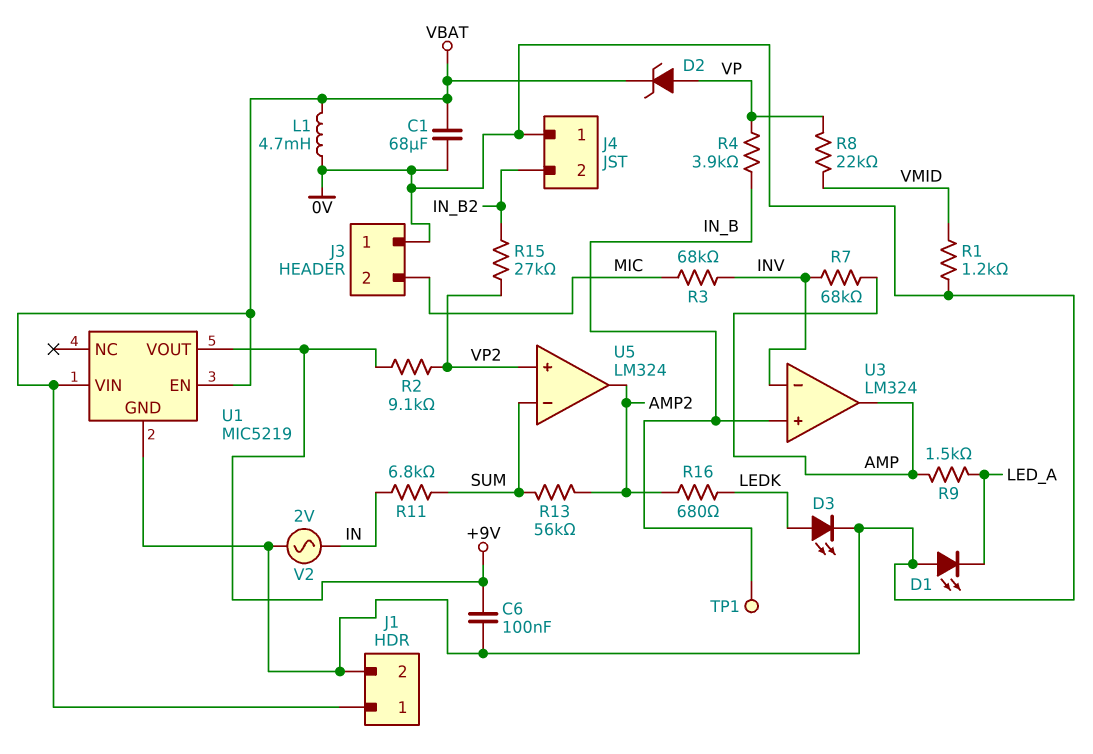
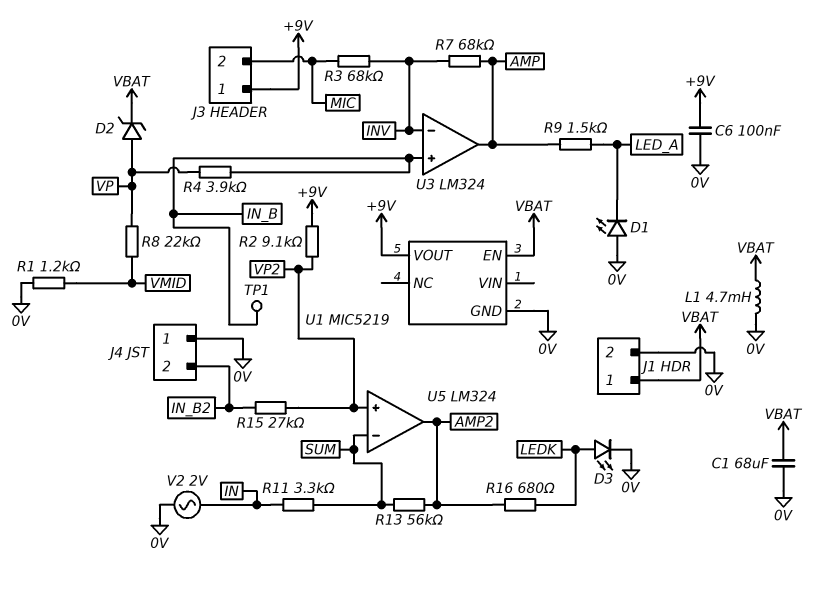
J3 pin 1: 0V -> +9V
R11: 6.8k (IN, SUM) -> 3.3k (IN, SUM)
U1 pin VIN: VBAT -> none

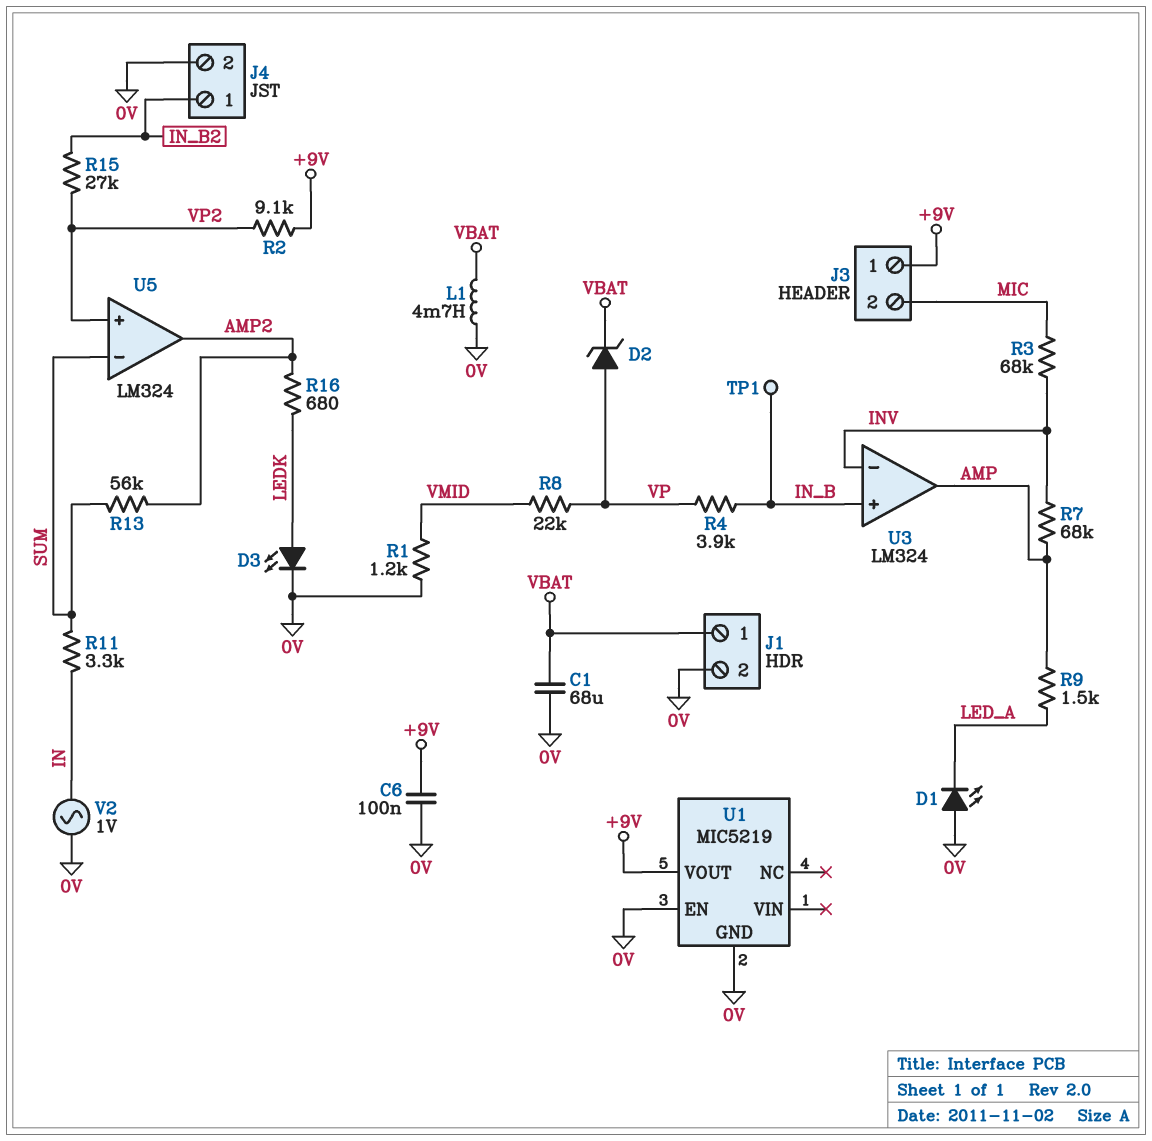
J4 pin 1: 0V -> IN_B2
J4 pin 2: IN_B2 -> 0V
U1 pin EN: VBAT -> 0V
V2: AC 2V (0V, IN) -> AC 1V (0V, IN)

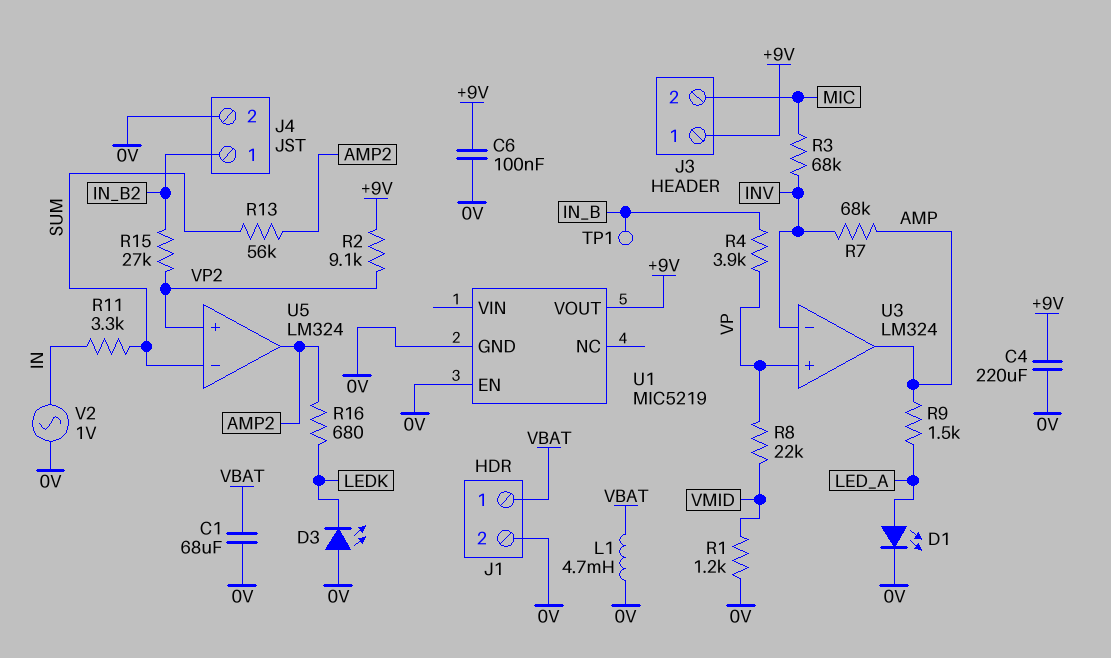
C4: none -> 220uF (+9V, 0V)
D1: LED (A 0V, K LED_A) -> LED (A LED_A, K 0V)
D2: zener (A VP, K VBAT) -> none
D3: LED (A LEDK, K 0V) -> LED (A 0V, K LEDK)
U3 pin in+: IN_B -> VP

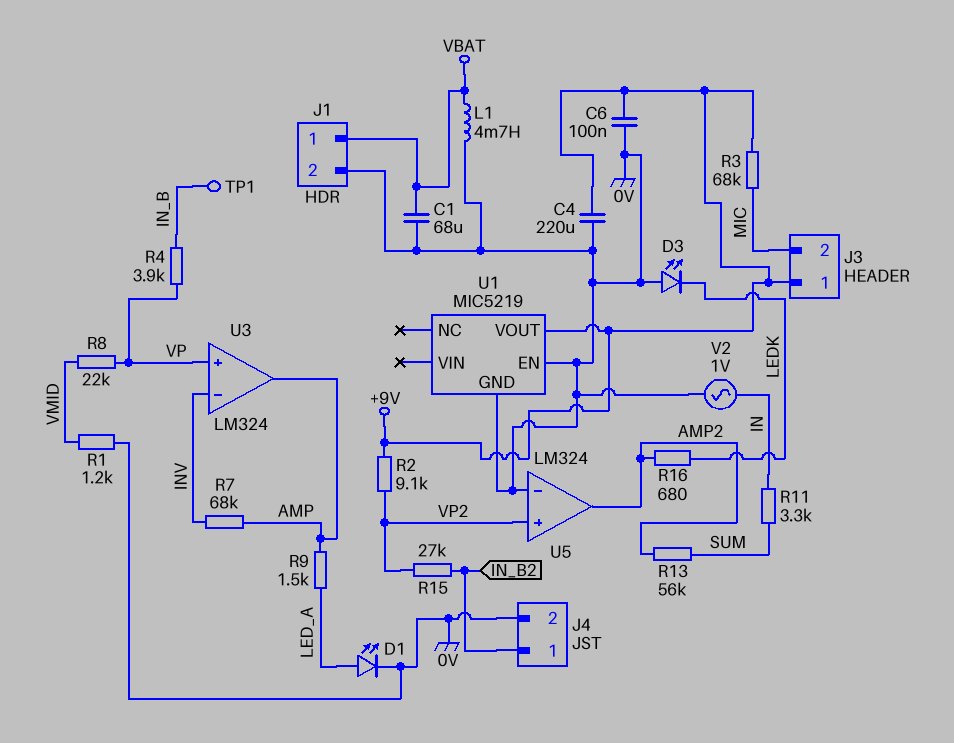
R3: 68k (INV, MIC) -> 68k (+9V, MIC)
U5 pin in-: SUM -> 0V

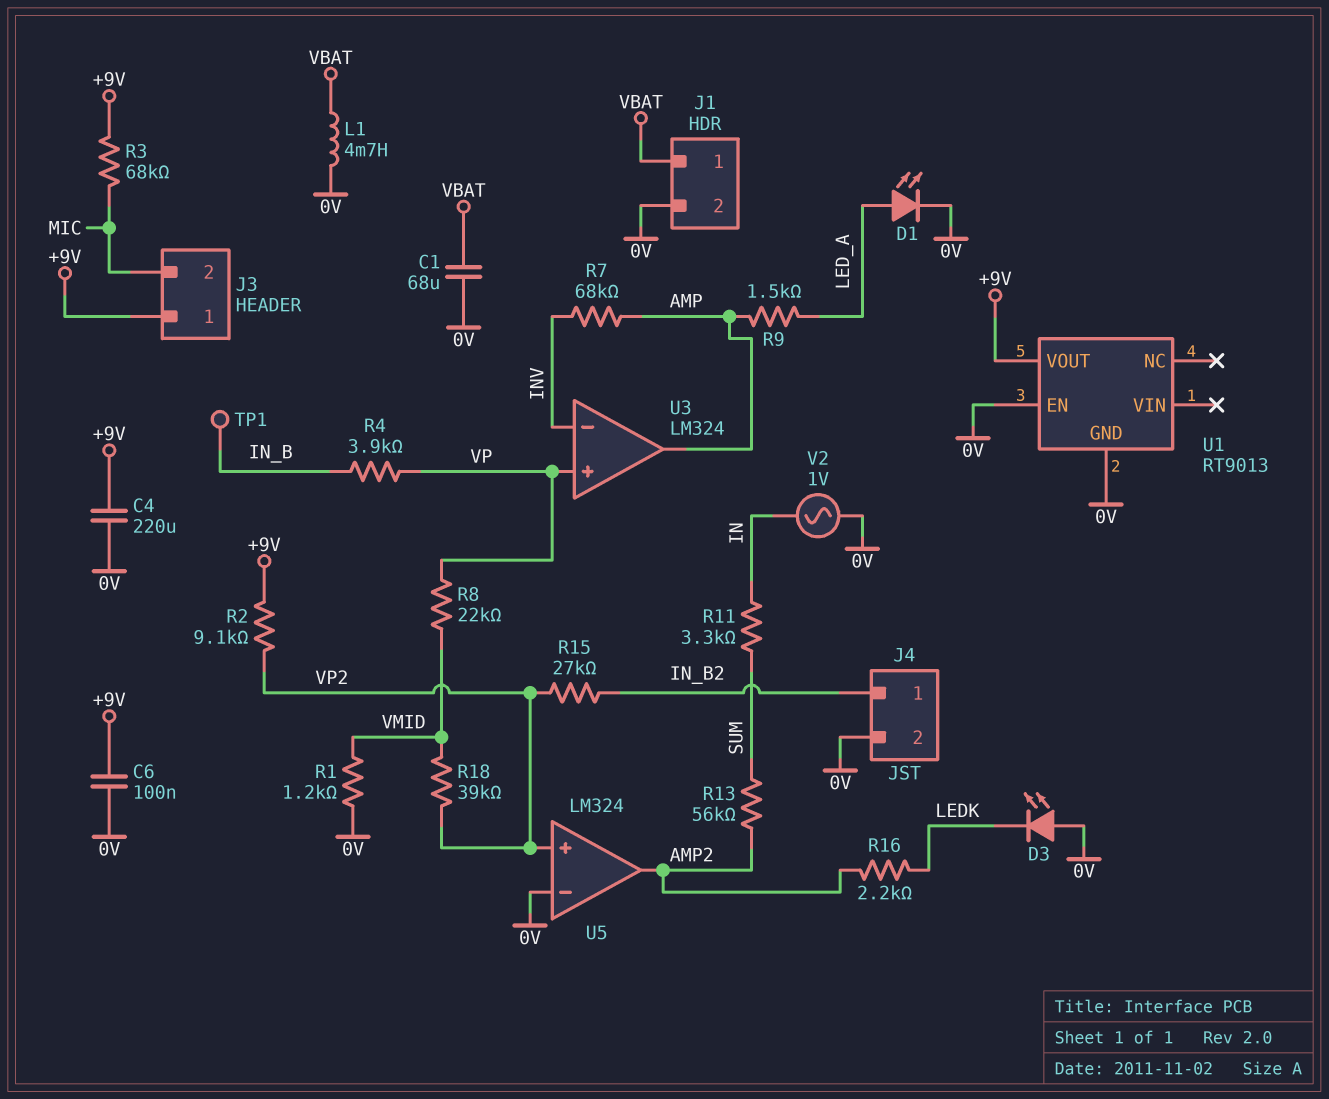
R16: 680 (AMP2, LEDK) -> 2.2k (AMP2, LEDK)
R18: none -> 39k (VMID, VP2)
U1: MIC5219 -> RT9013

